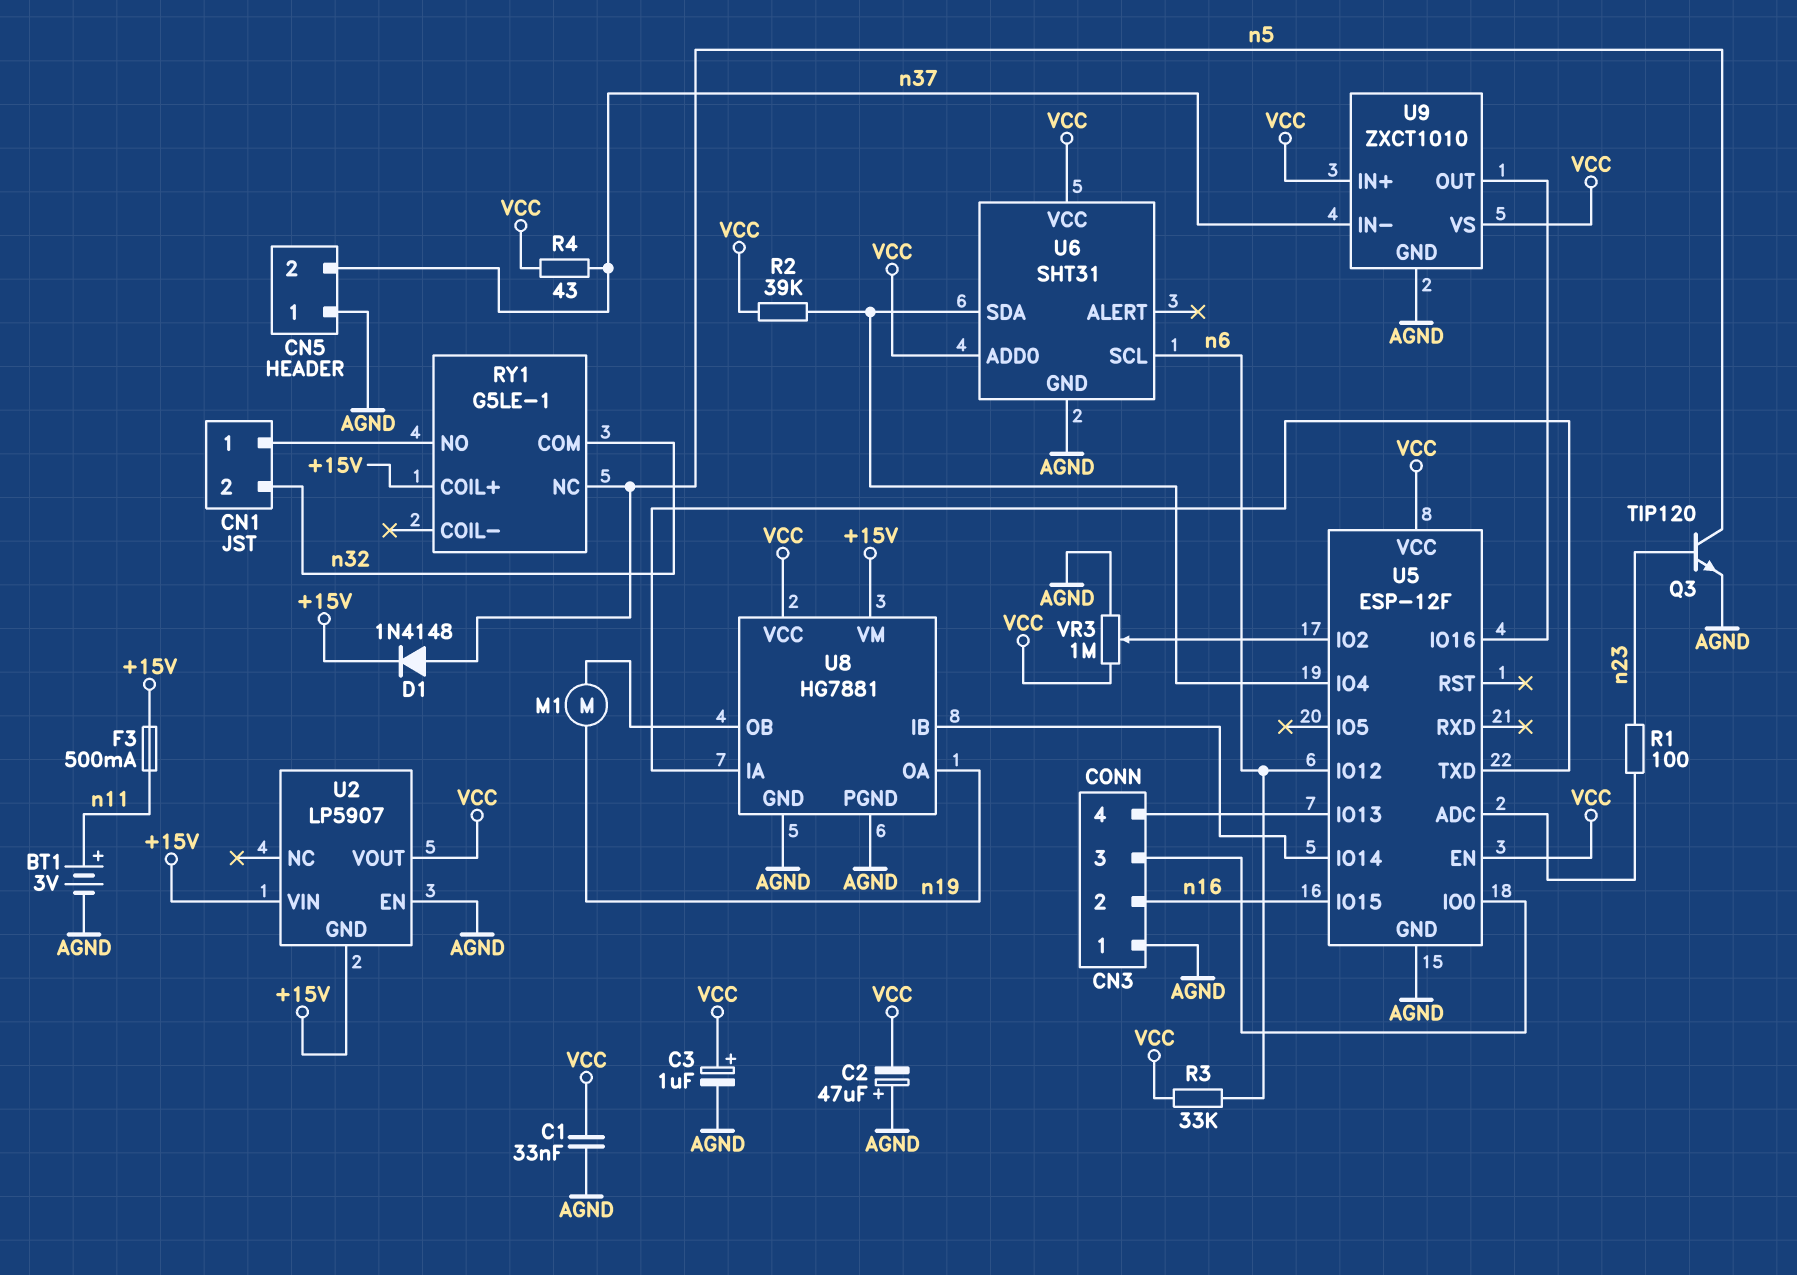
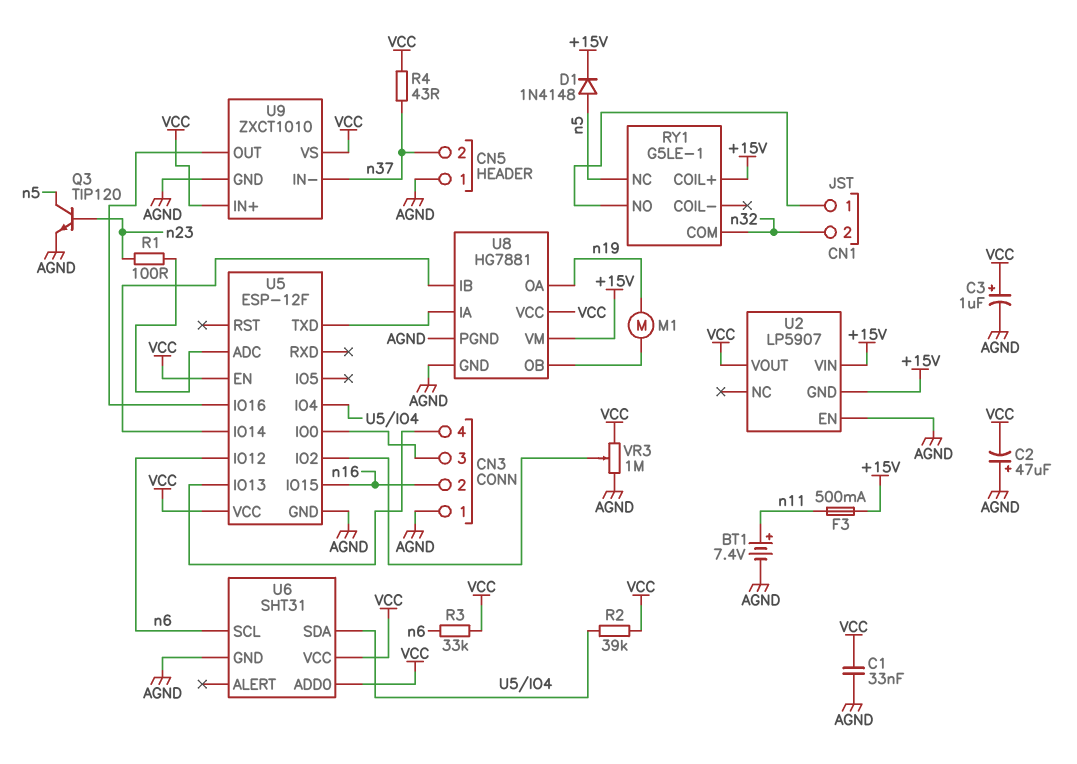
BT1: 3V (plus n11, minus AGND) -> 7.4V (plus n11, minus AGND)

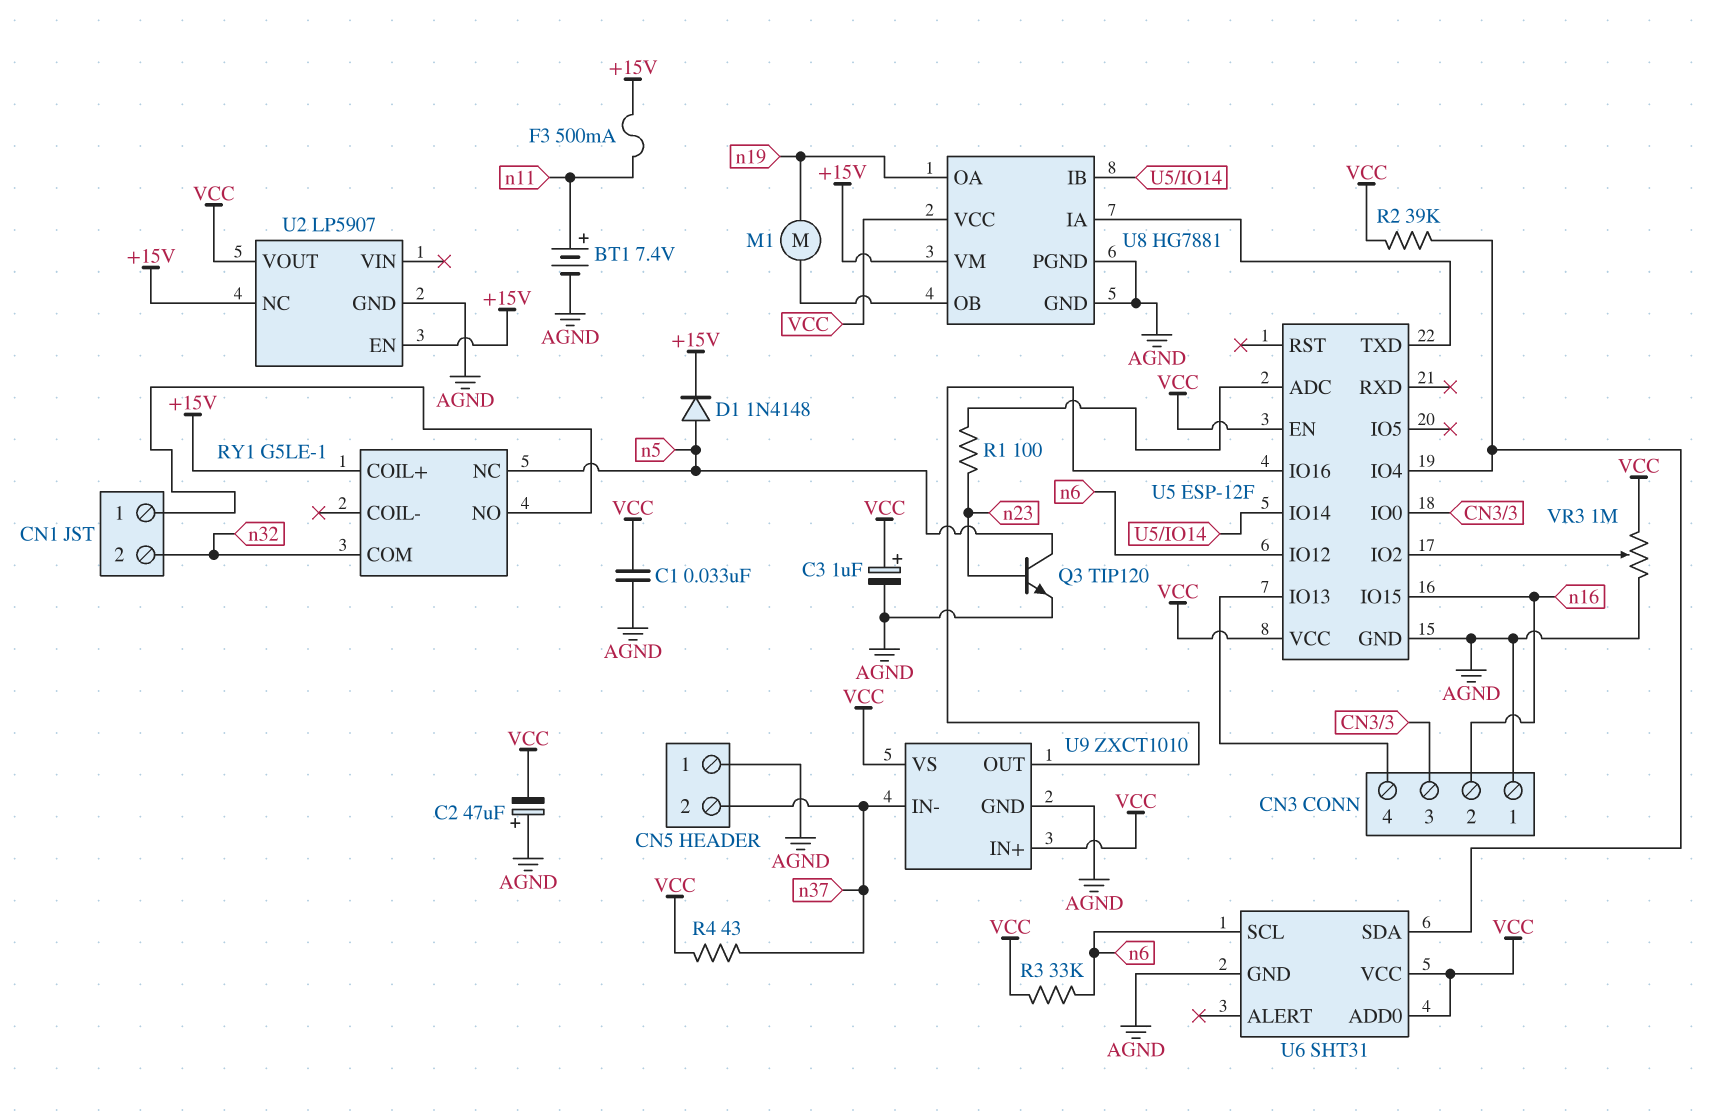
U2 pin EN: AGND -> +15V
U2 pin GND: +15V -> AGND
U2 pin NC: none -> +15V
U2 pin VIN: +15V -> none

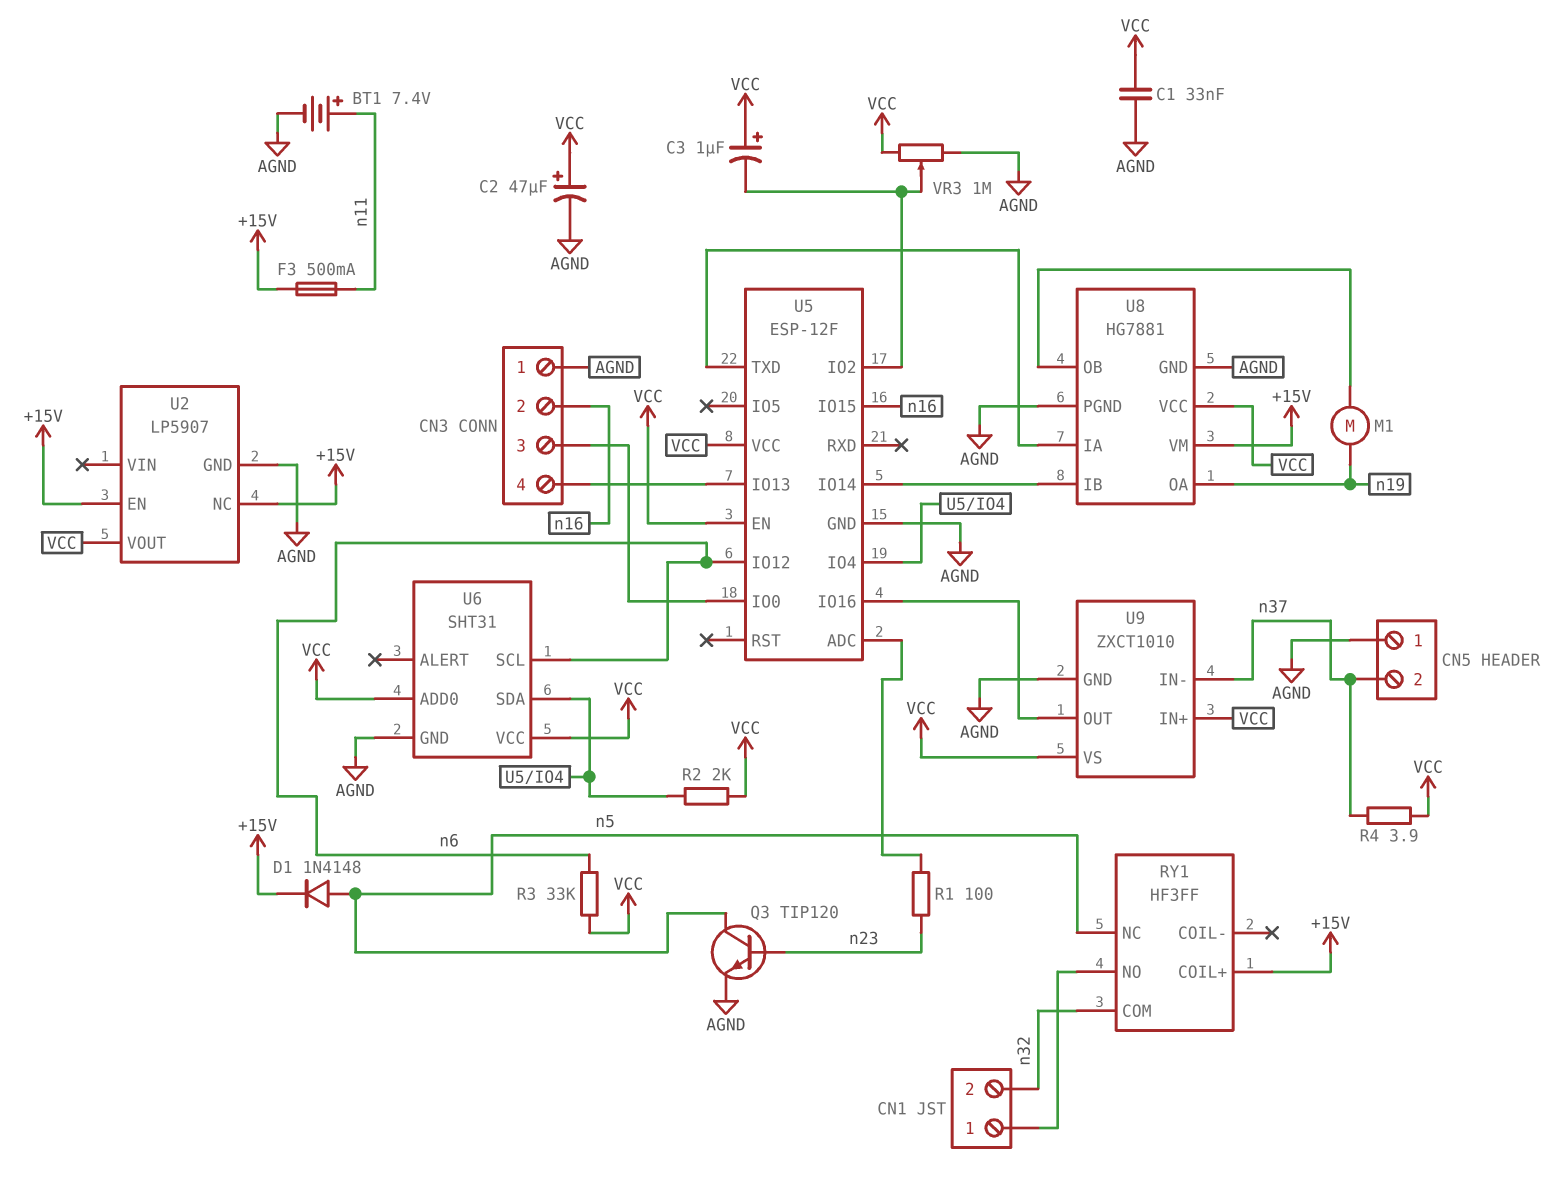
C2: 47uF (plus AGND, minus VCC) -> 47uF (plus VCC, minus AGND)
C3: 1uF (plus VCC, minus AGND) -> 1uF (plus VCC, minus U5/IO2)
R2: 39k (U5/IO4, VCC) -> 2k (U5/IO4, VCC)
R4: 43 (VCC, n37) -> 3.9 (VCC, n37)
RY1: G5LE-1 -> HF3FF

